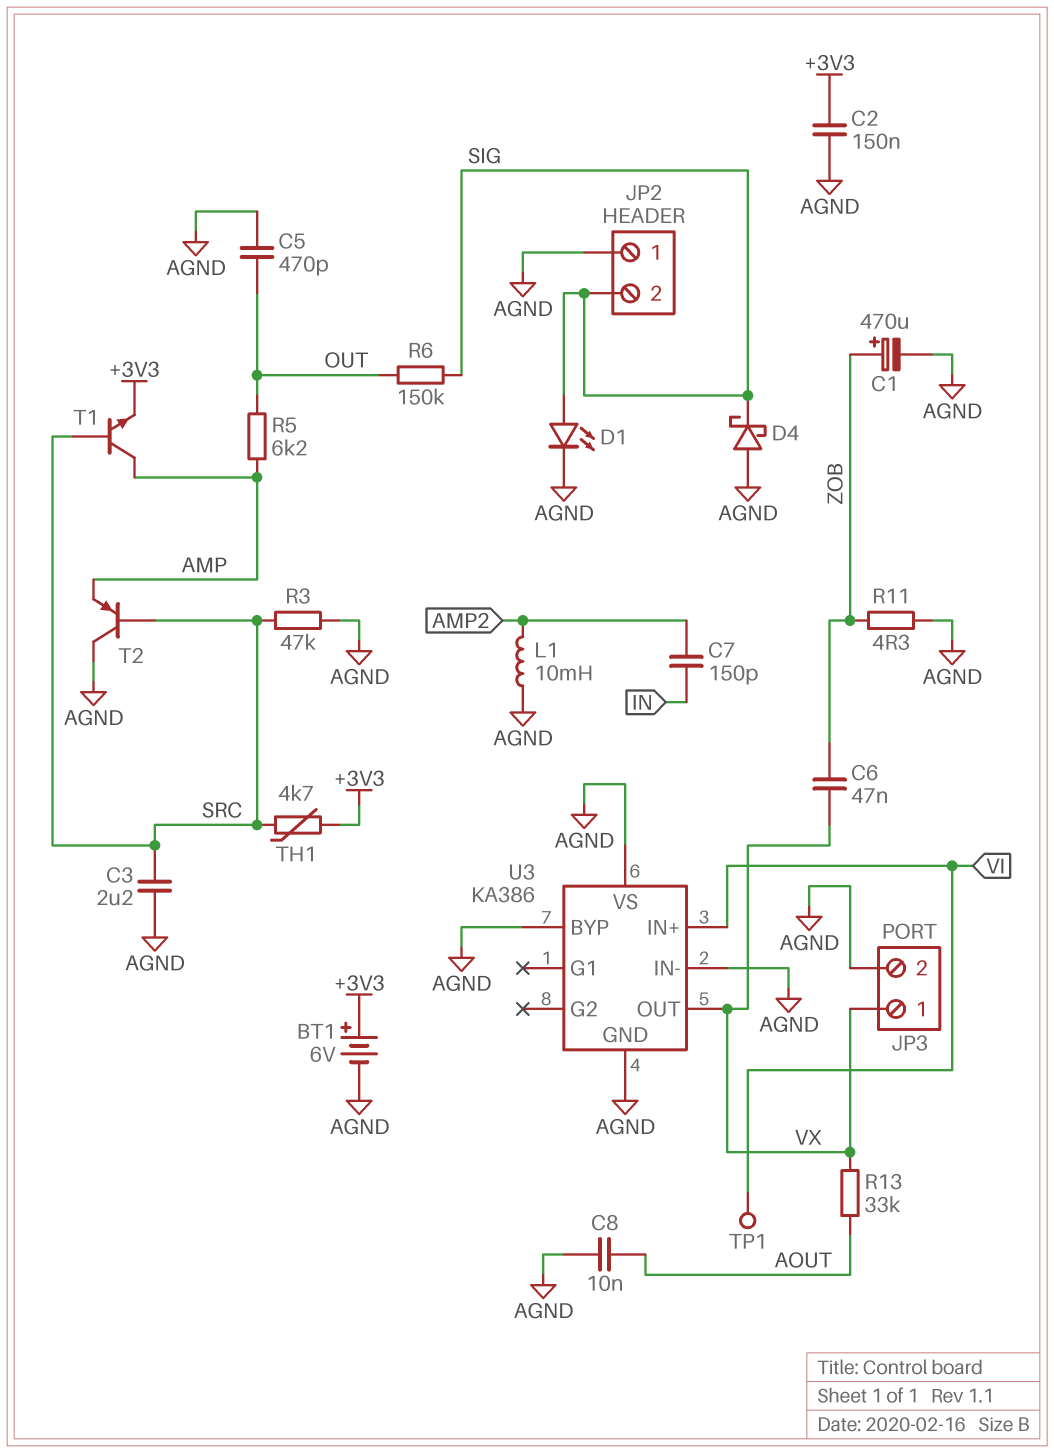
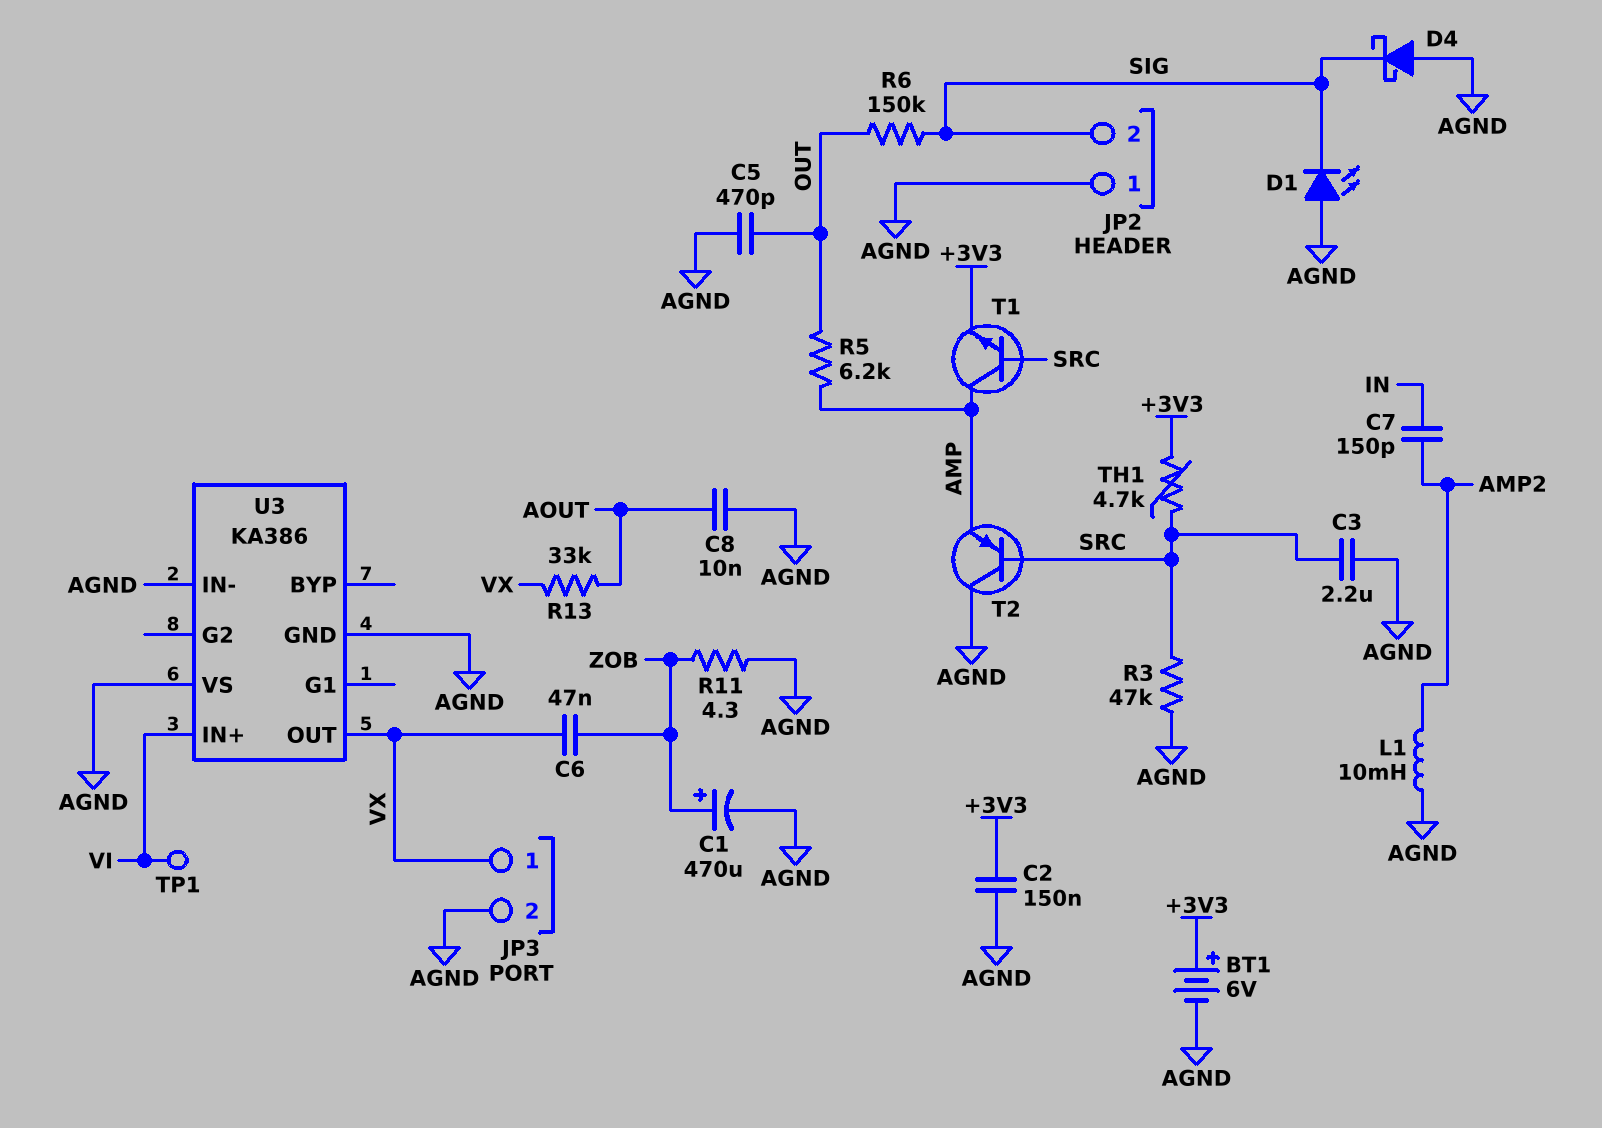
D1: LED (A SIG, K AGND) -> LED (A AGND, K SIG)
U3 pin BYP: AGND -> none

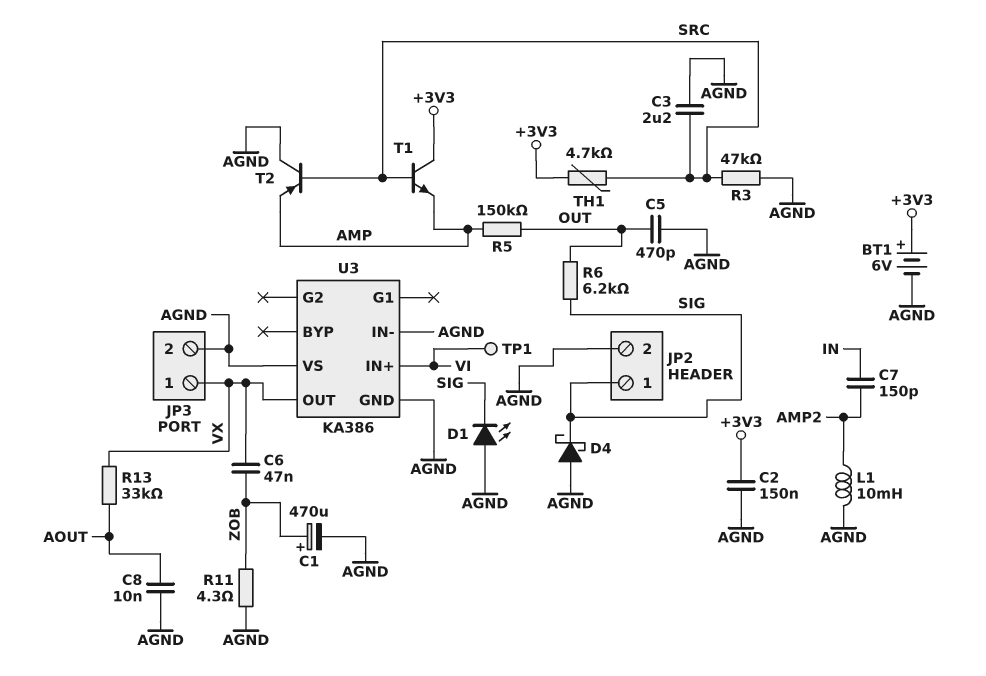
JP2 pin 1: AGND -> SIG
JP2 pin 2: SIG -> AGND
R5: 6.2k (AMP, OUT) -> 150k (AMP, OUT)
R6: 150k (OUT, SIG) -> 6.2k (OUT, SIG)
T1: NPN (B SRC, C AMP, E +3V3) -> NPN (B SRC, C +3V3, E AMP)

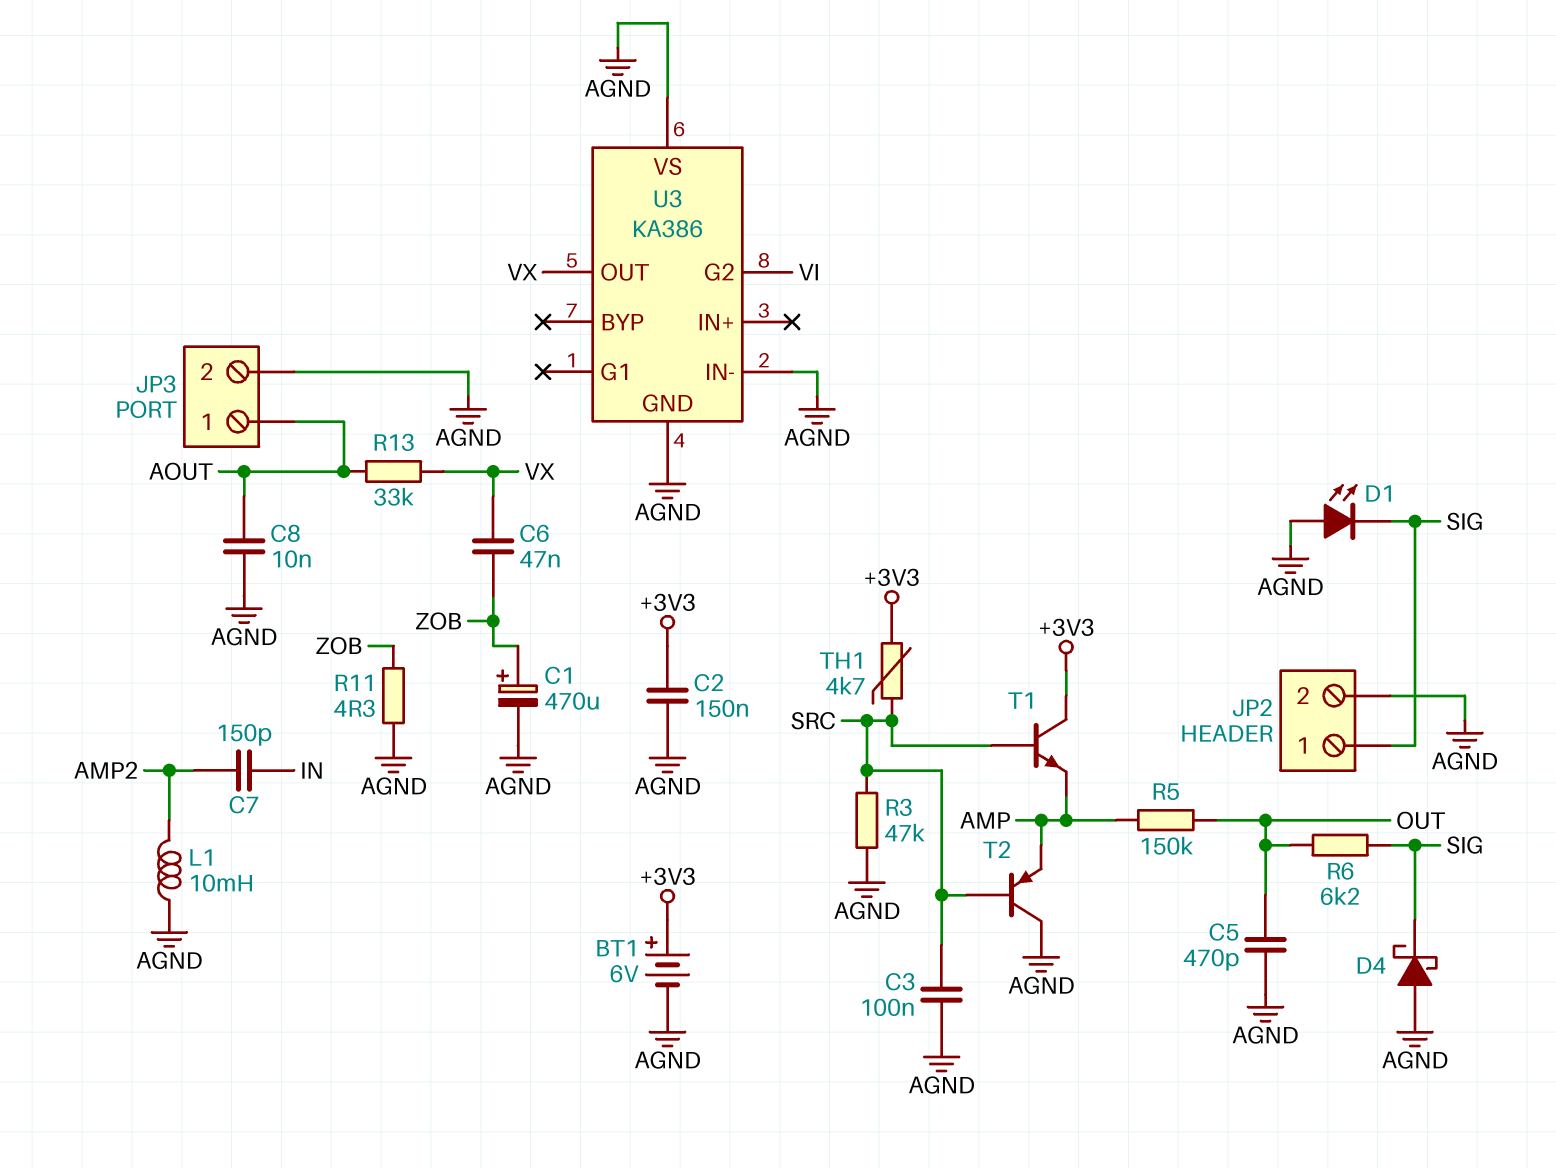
C3: 2.2uF (AGND, SRC) -> 100nF (AGND, SRC)
JP3 pin 1: VX -> AOUT
TP1: test point (VI) -> none
U3 pin G2: none -> VI
U3 pin IN+: VI -> none

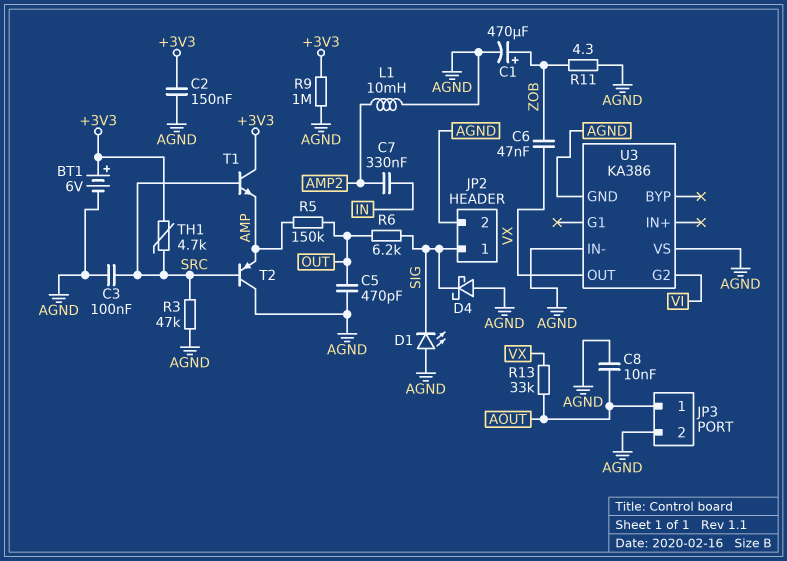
C7: 150pF (AMP2, IN) -> 330nF (AMP2, IN)
R9: none -> 1M (+3V3, AGND)

